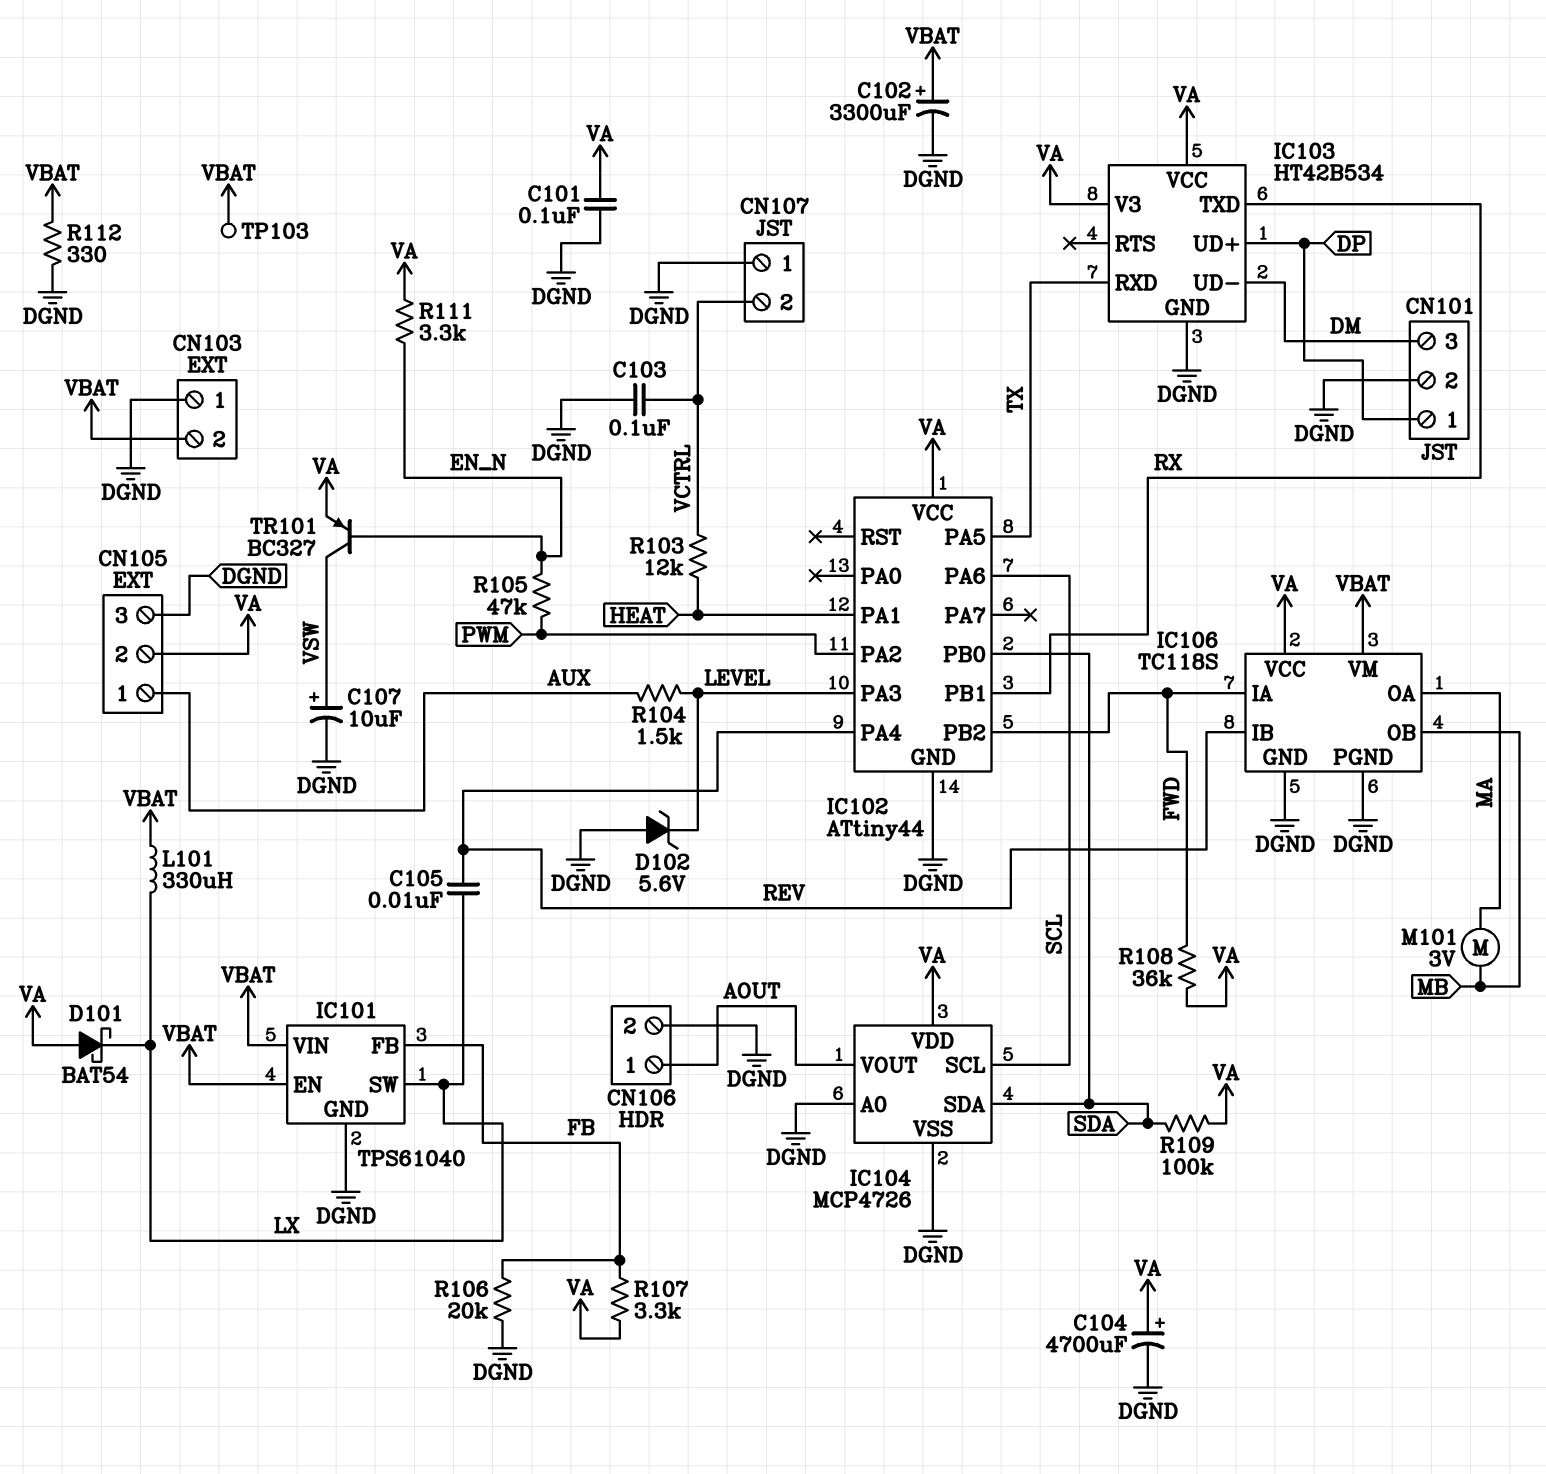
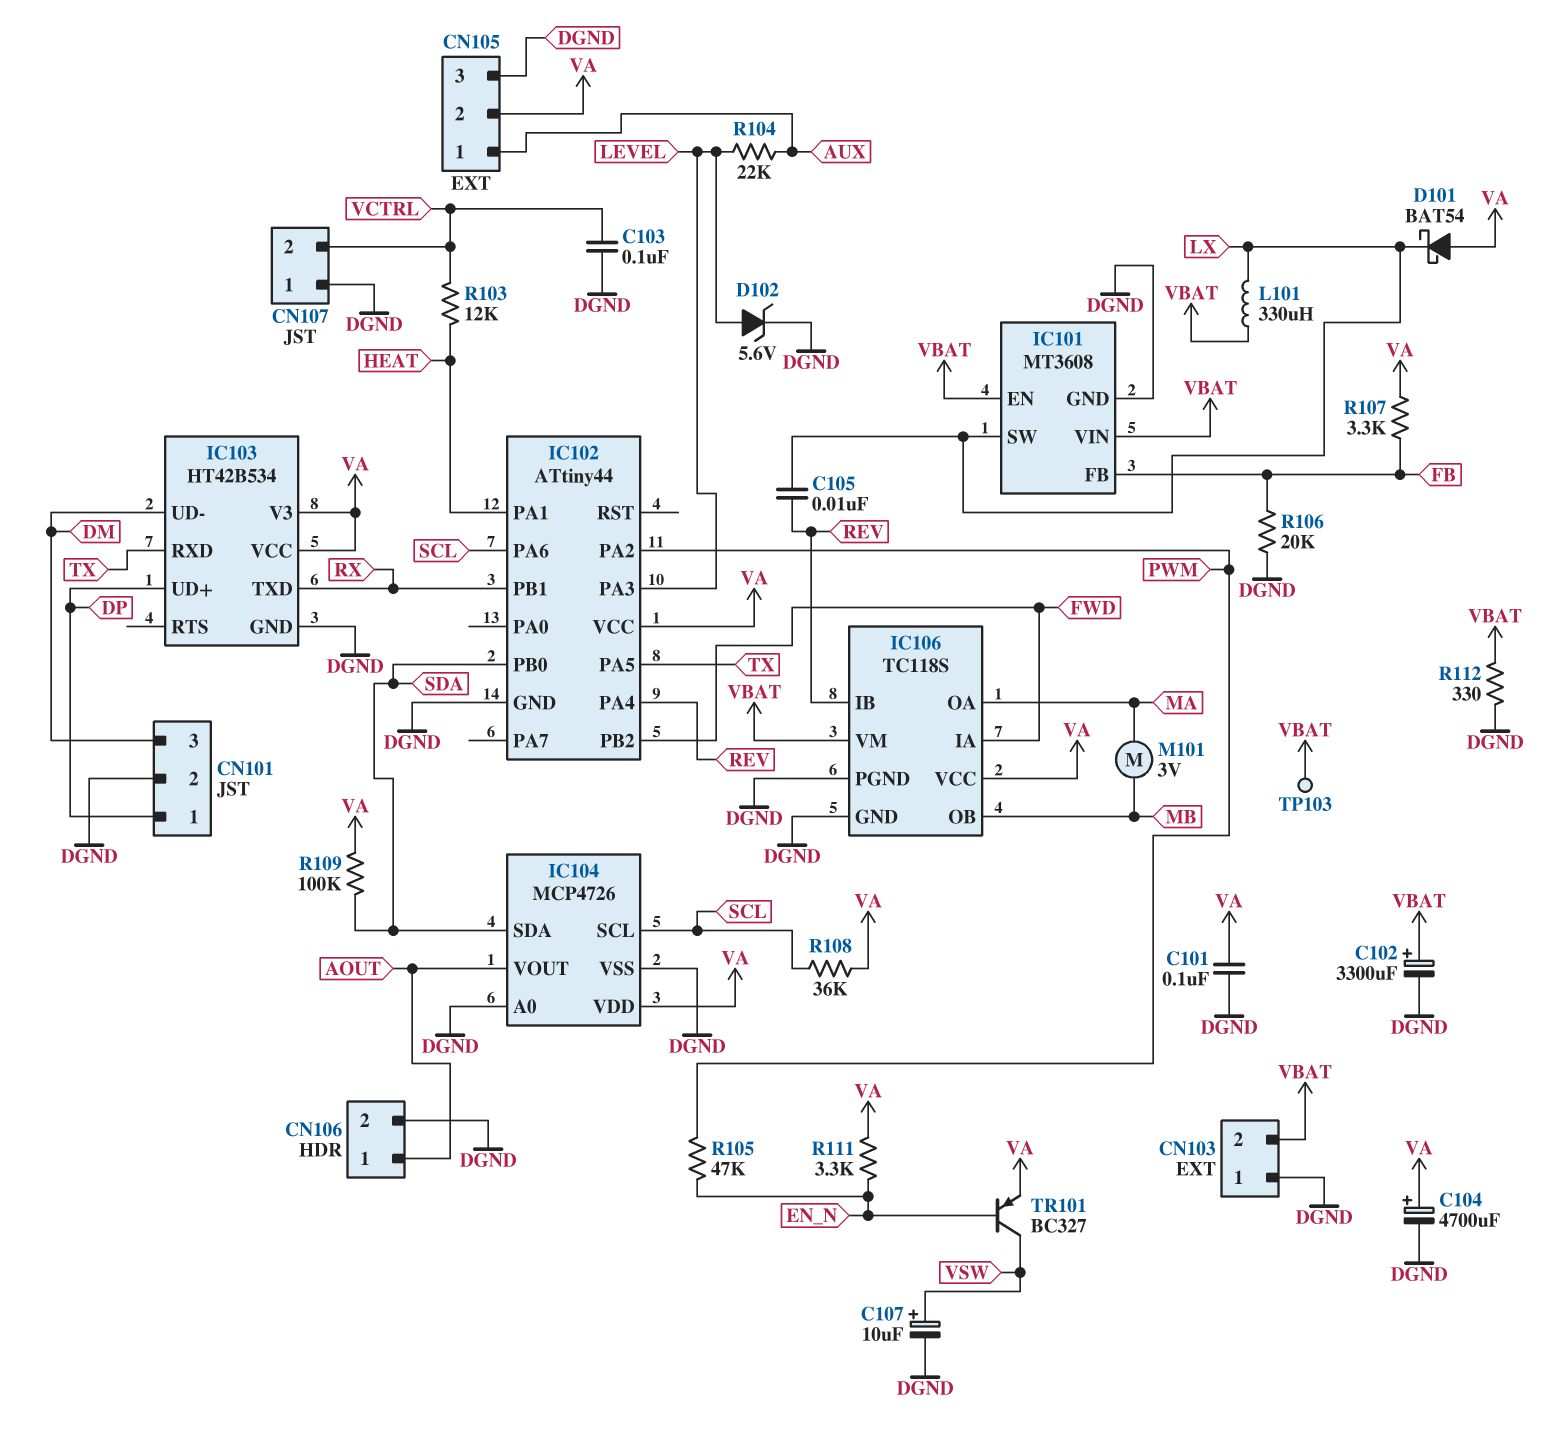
D102: zener 5.6V (A DGND, K LEVEL) -> zener 5.6V (A LEVEL, K DGND)
IC101: TPS61040 -> MT3608
R104: 1.5k (AUX, LEVEL) -> 22k (AUX, LEVEL)
R108: 36k (FWD, VA) -> 36k (SCL, VA)

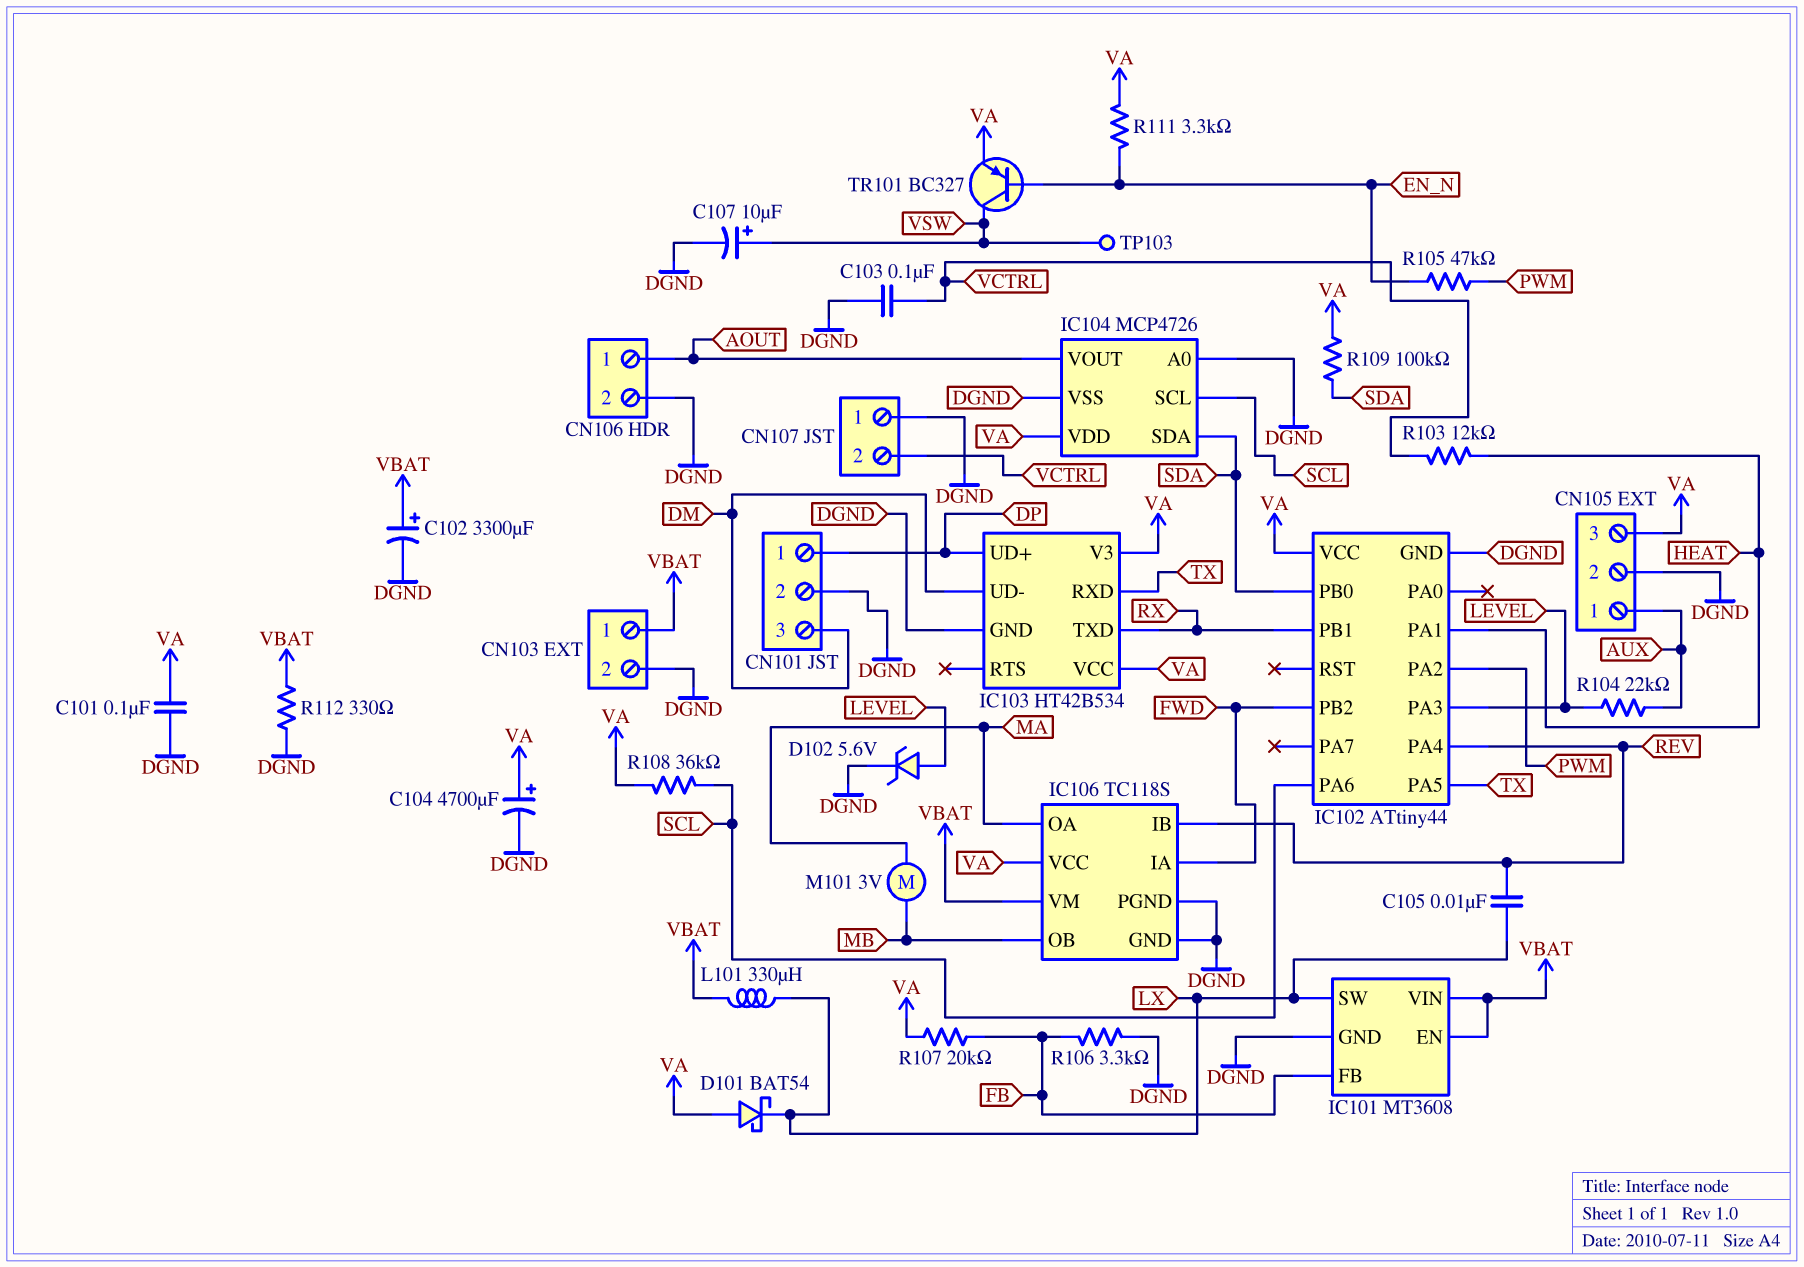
CN103 pin 1: DGND -> VBAT
CN103 pin 2: VBAT -> DGND
CN105 pin 2: VA -> DGND
CN105 pin 3: DGND -> VA
R106: 20k (DGND, FB) -> 3.3k (DGND, FB)
R107: 3.3k (FB, VA) -> 20k (FB, VA)
TP103: test point (VBAT) -> test point (VSW)

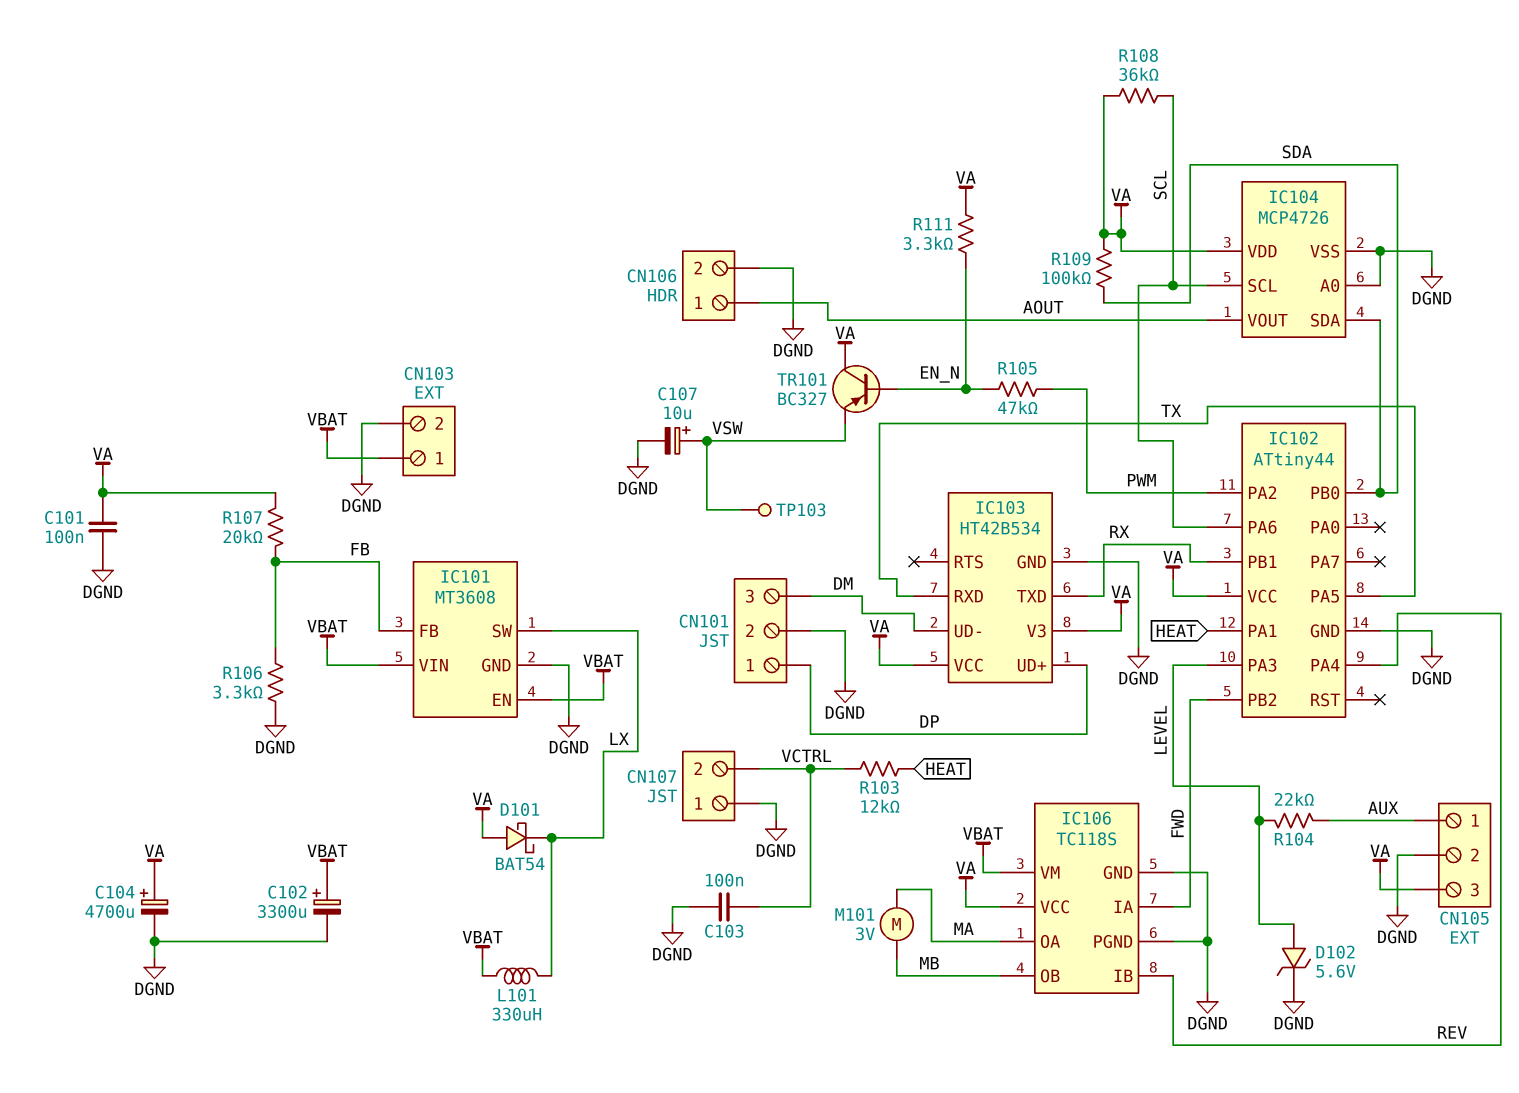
C105: 10nF (LX, REV) -> none
R112: 330 (DGND, VBAT) -> none
TR101: PNP BC327 (B EN_N, C VSW, E VA) -> PNP BC327 (B EN_N, C VA, E VSW)

